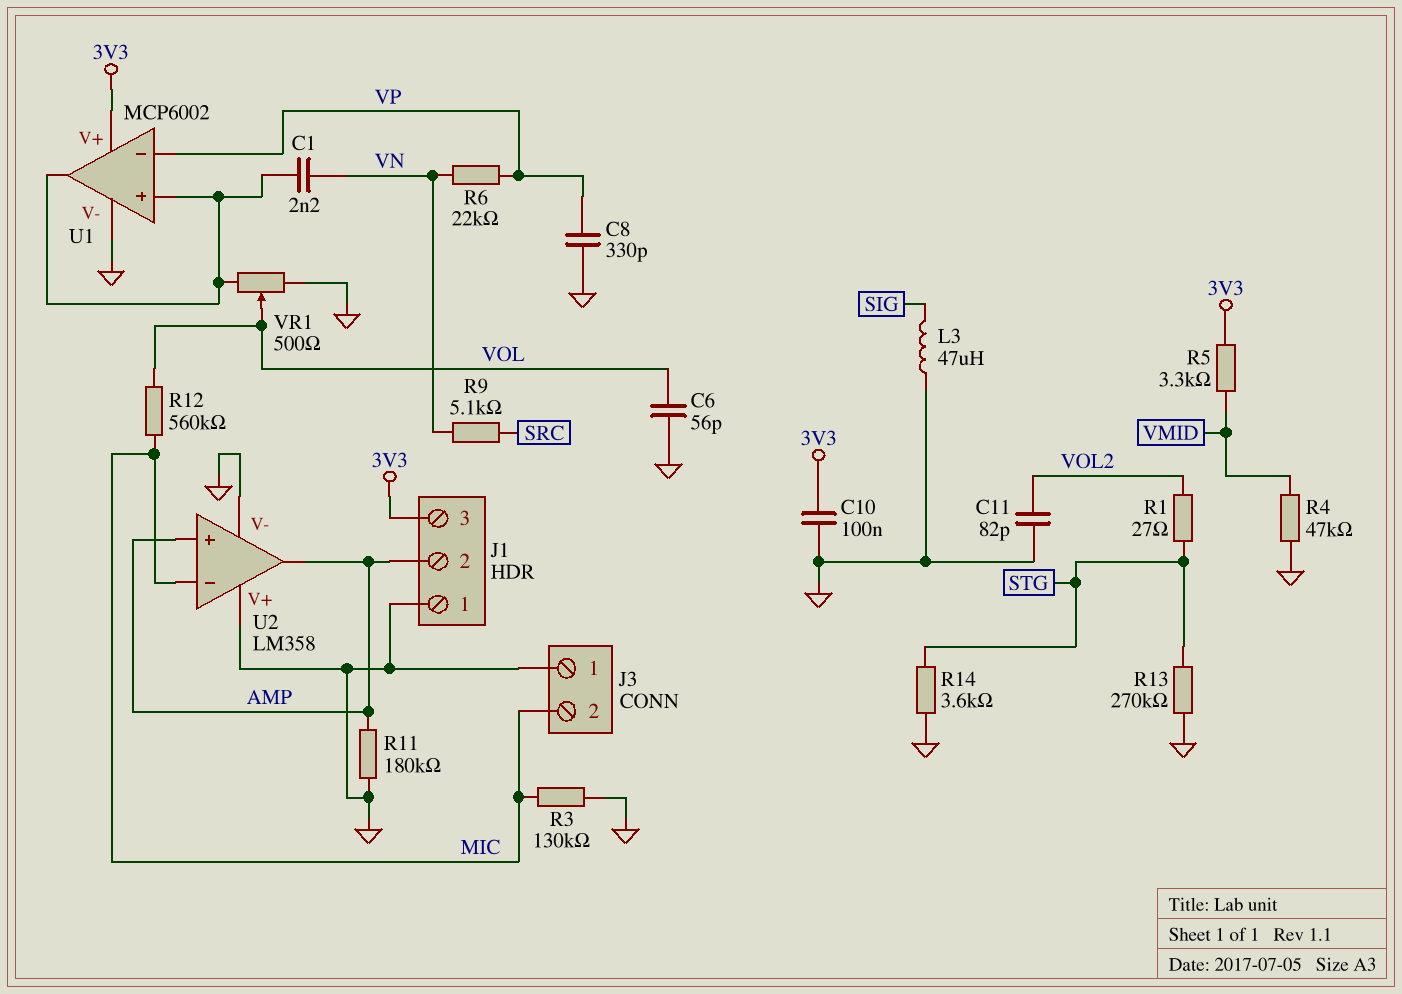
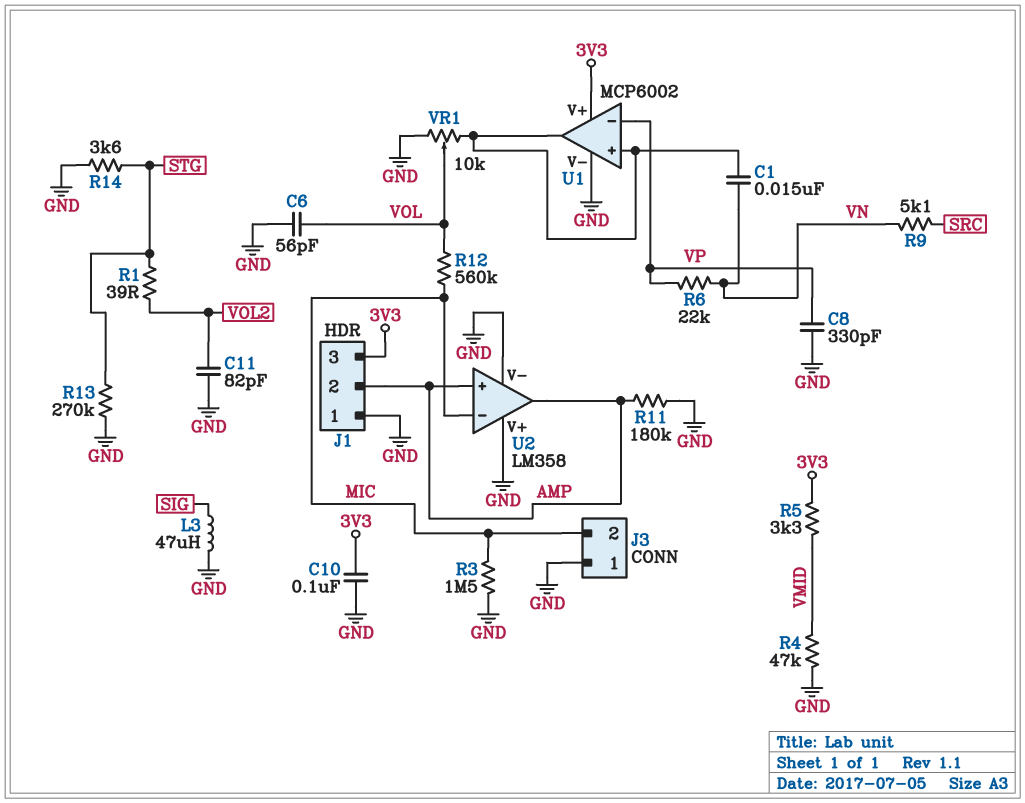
C1: 2.2nF (U1/in+, VN) -> 15nF (U1/in+, VN)
R1: 27 (STG, VOL2) -> 39 (STG, VOL2)
R3: 130k (GND, MIC) -> 1.5M (GND, MIC)
VR1: 500 (GND, U1/in+, wiper VOL) -> 10k (GND, U1/in+, wiper VOL)

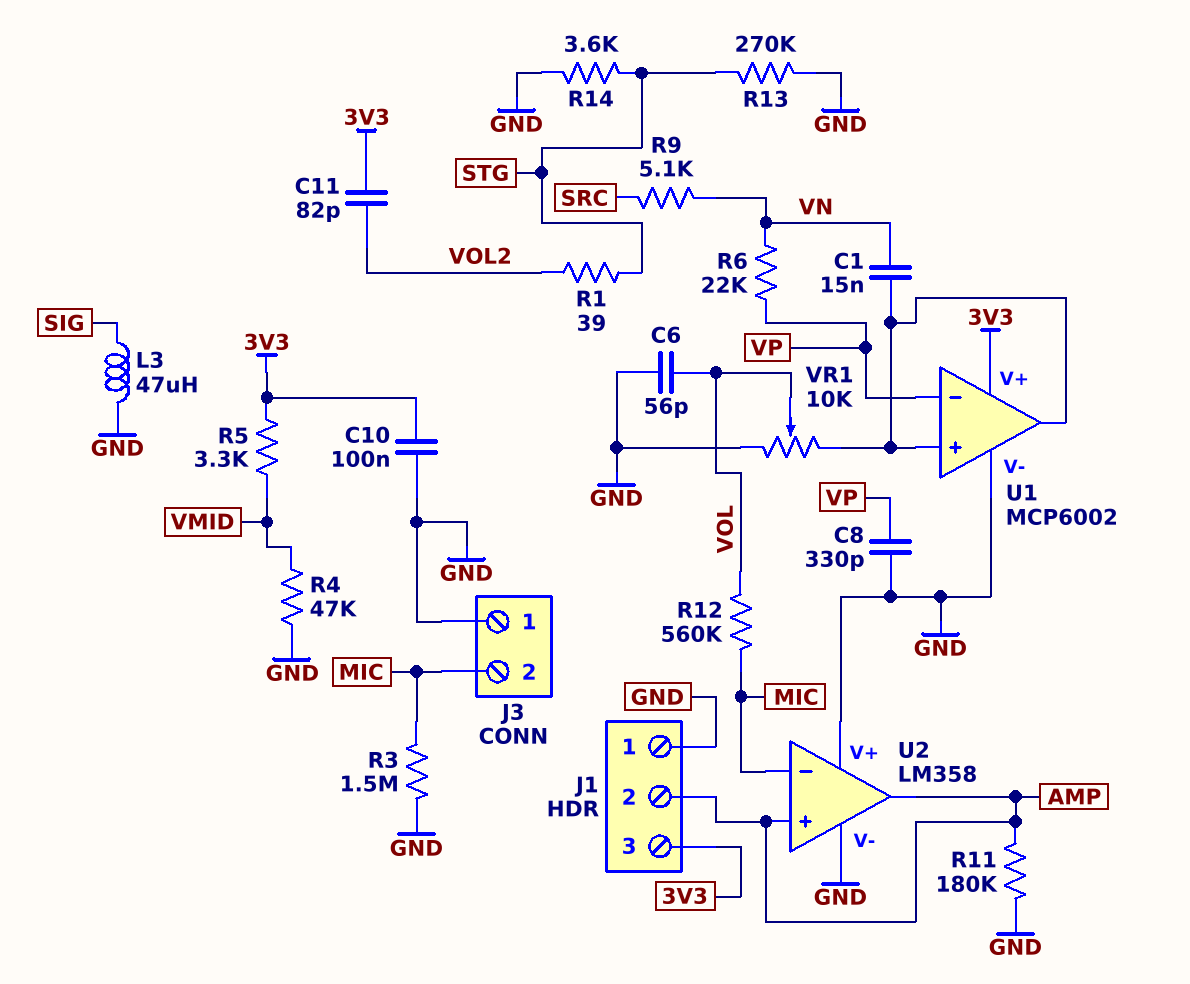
C11: 82pF (GND, VOL2) -> 82pF (3V3, VOL2)

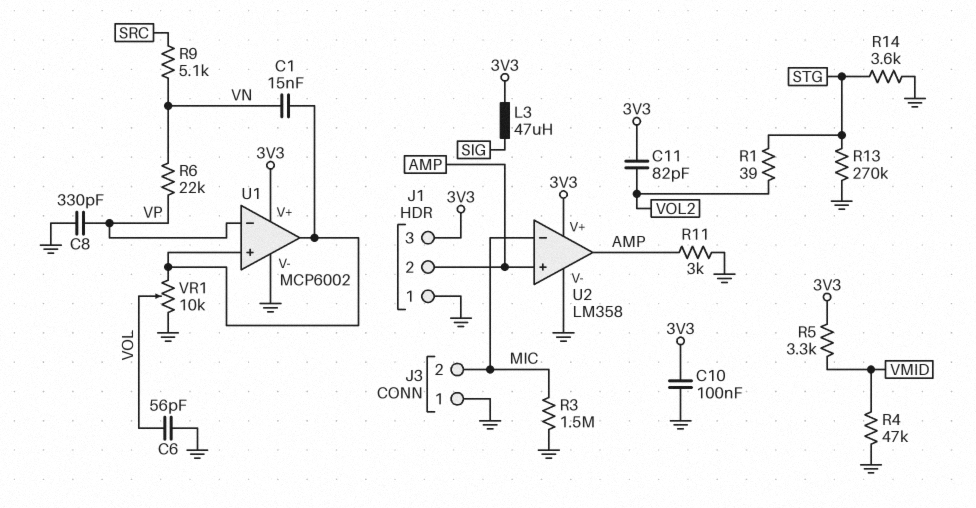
L3: 47uH (GND, SIG) -> 47uH (3V3, SIG)
R11: 180k (AMP, GND) -> 3k (AMP, GND)
R12: 560k (MIC, VOL) -> none
U2 pin V+: GND -> 3V3

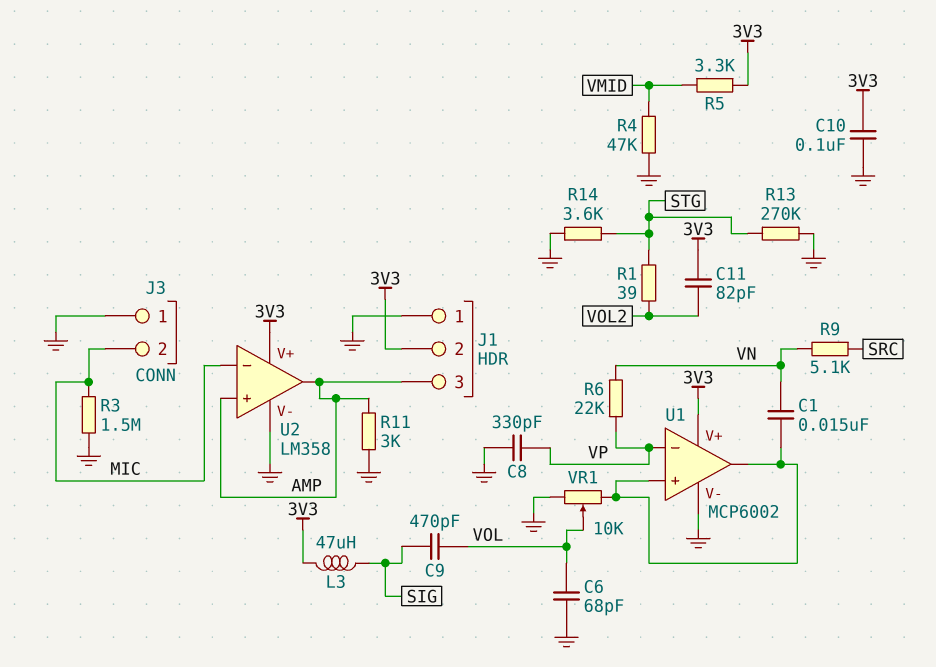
C6: 56pF (GND, VOL) -> 68pF (GND, VOL)
C9: none -> 470pF (SIG, VOL)
J1 pin 2: AMP -> 3V3
J1 pin 3: 3V3 -> AMP

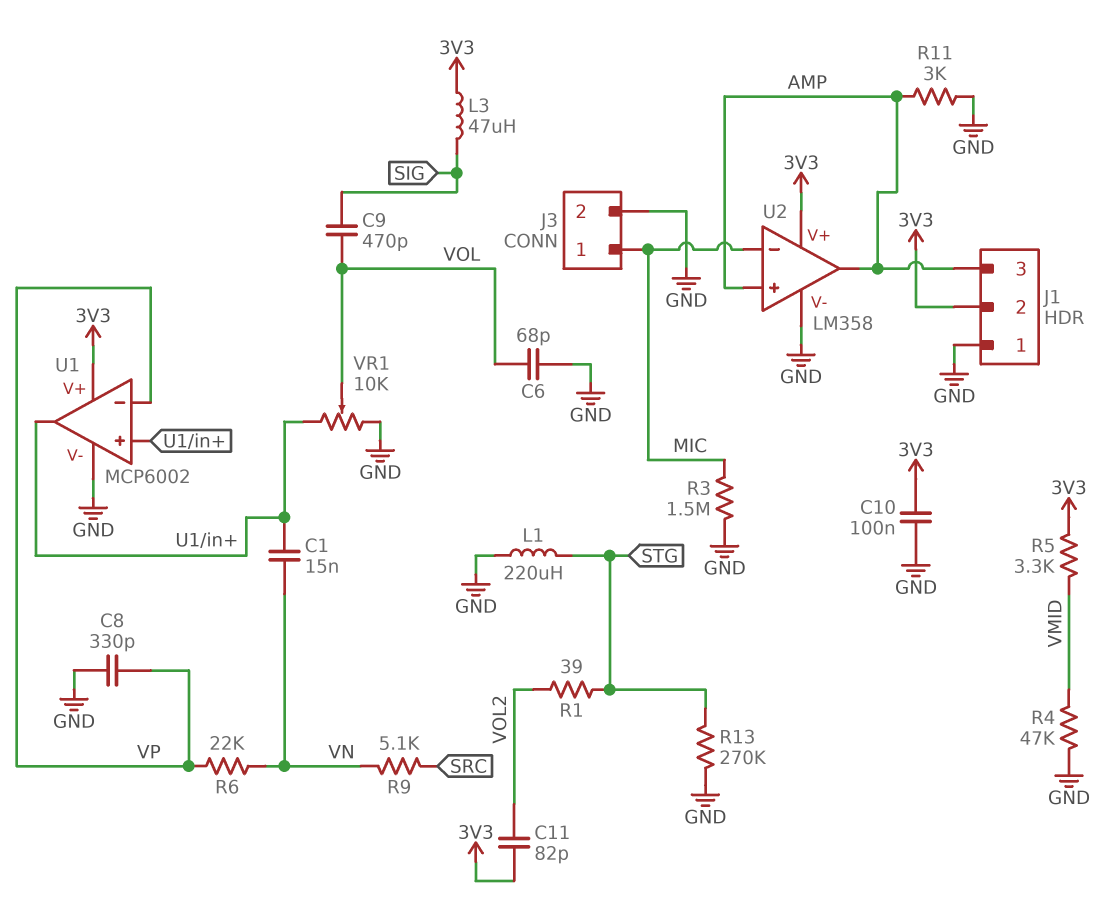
J3 pin 1: GND -> MIC
J3 pin 2: MIC -> GND
L1: none -> 220uH (GND, STG)
R14: 3.6k (GND, STG) -> none

